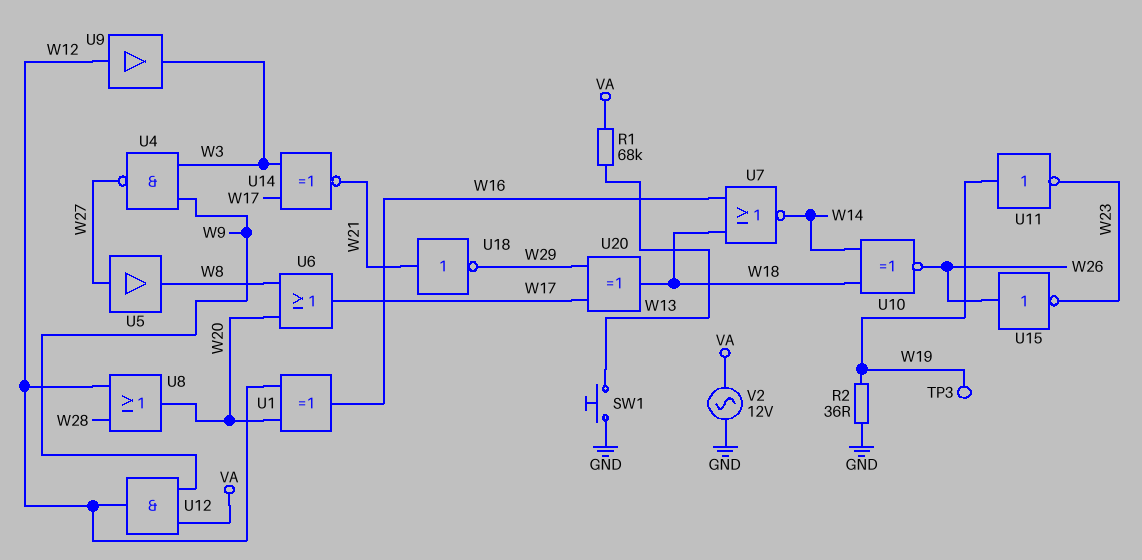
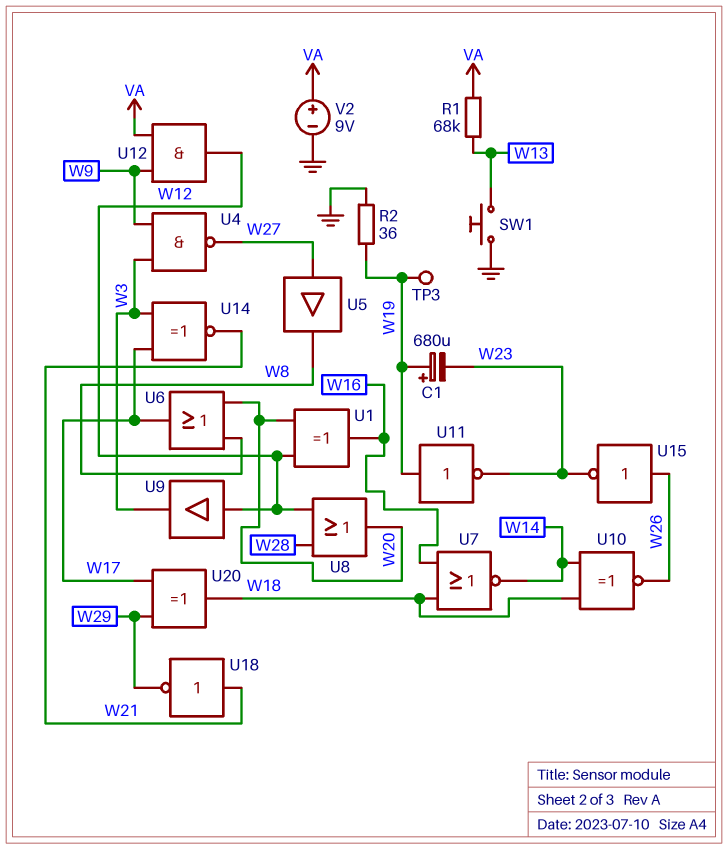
C1: none -> 680uF (plus W19, minus W23)
V2: AC 12V (GND, VA) -> 9V (plus VA, minus GND)

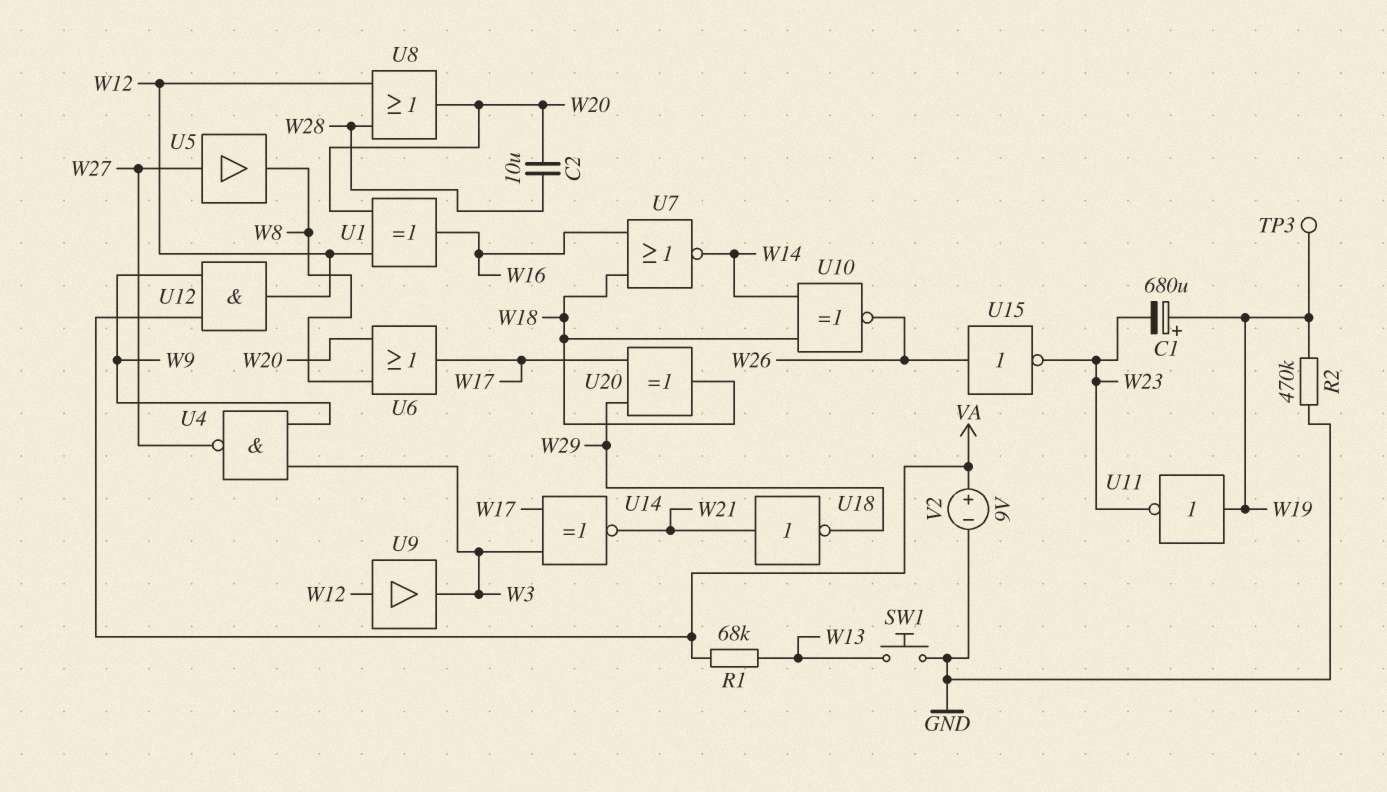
C2: none -> 10uF (W20, W28)
R2: 36 (GND, W19) -> 470k (GND, W19)

